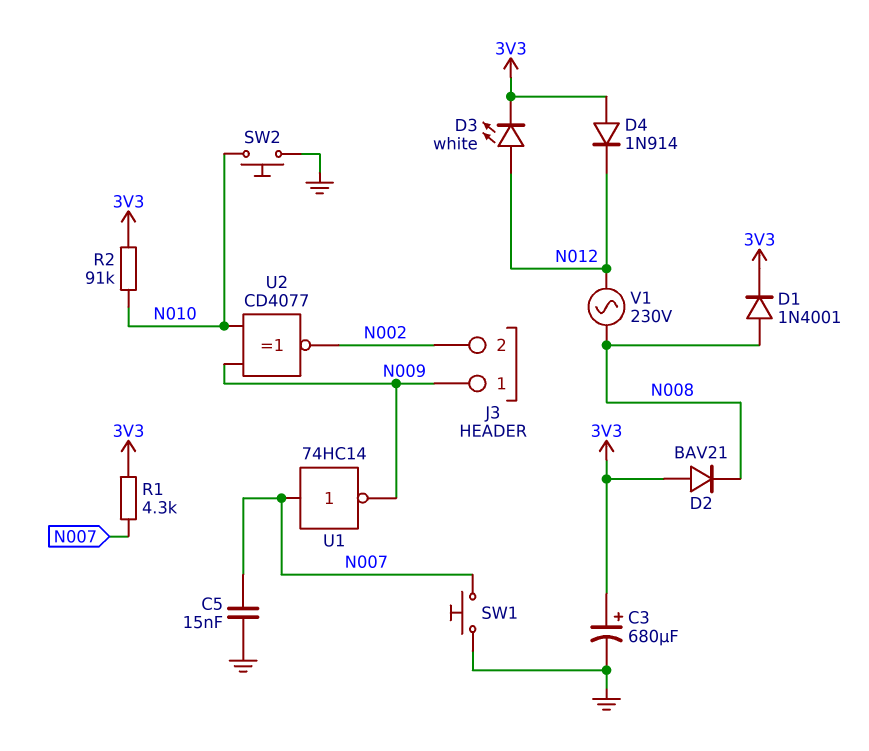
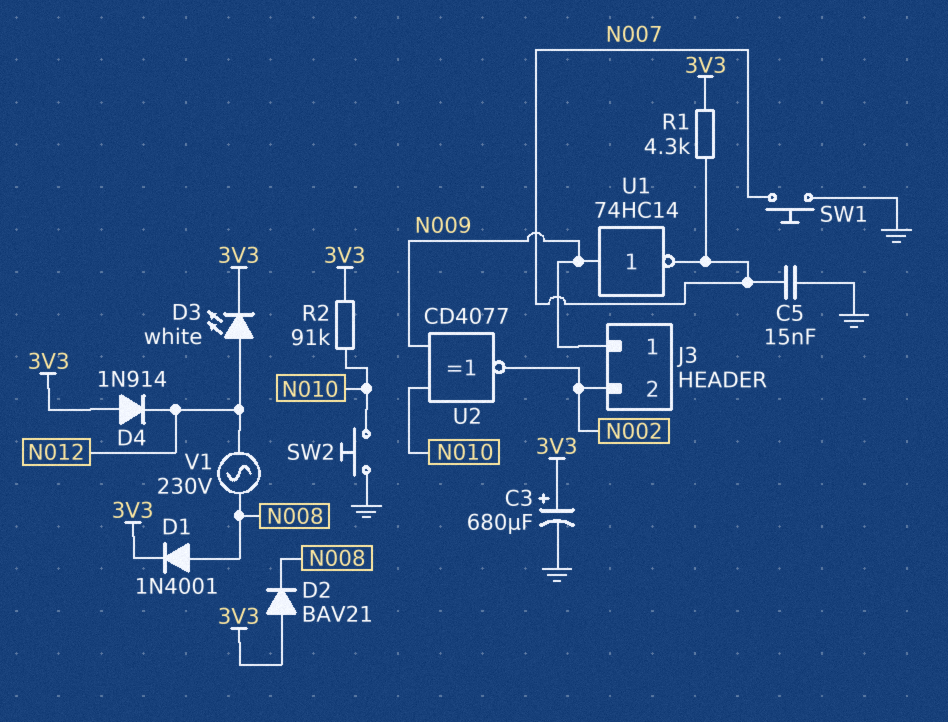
U1: NOT 74HC14 (in N007, out N009) -> NOT 74HC14 (in N009, out N007)

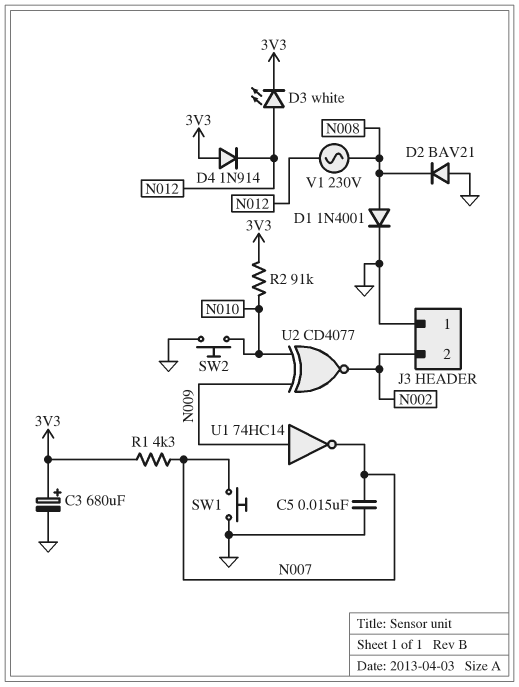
D1: diode 1N4001 (A N008, K 3V3) -> diode 1N4001 (A N008, K GND)
D2: diode BAV21 (A 3V3, K N008) -> diode BAV21 (A GND, K N008)
J3 pin 1: N009 -> GND

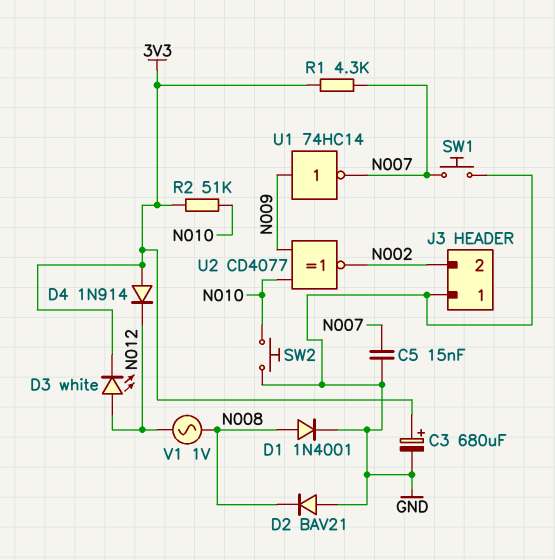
R2: 91k (3V3, N010) -> 51k (3V3, N010)
V1: AC 230V (N008, N012) -> AC 1V (N008, N012)

